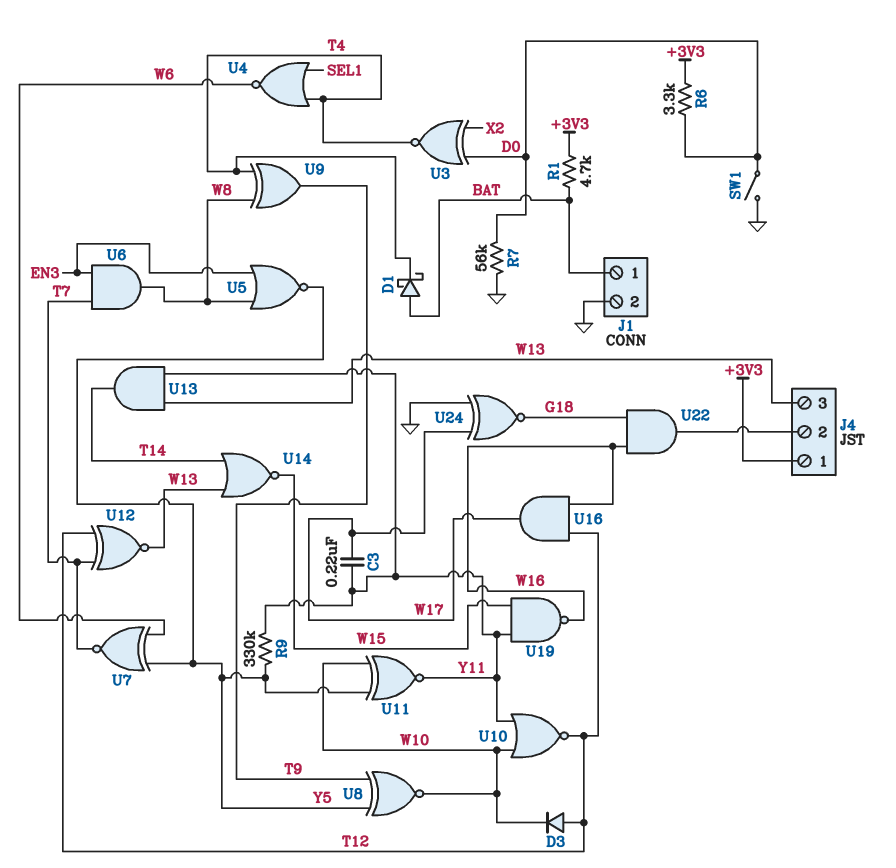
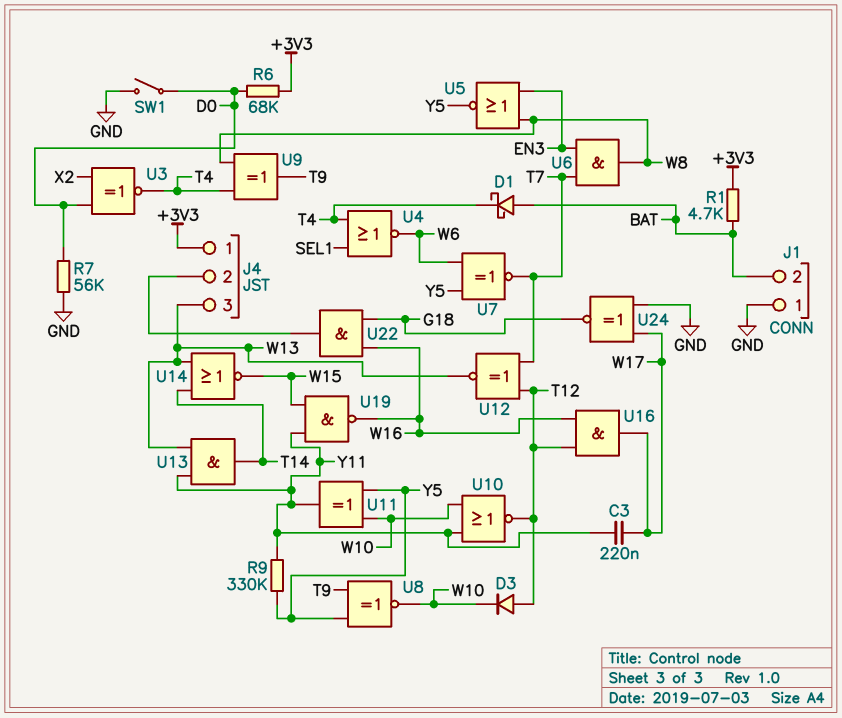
J1 pin 1: BAT -> GND
J1 pin 2: GND -> BAT
R6: 3.3k (+3V3, D0) -> 68k (+3V3, D0)
U11: XNOR (in W10, in Y5, out Y11) -> XOR (in W10, in Y5, out Y11)

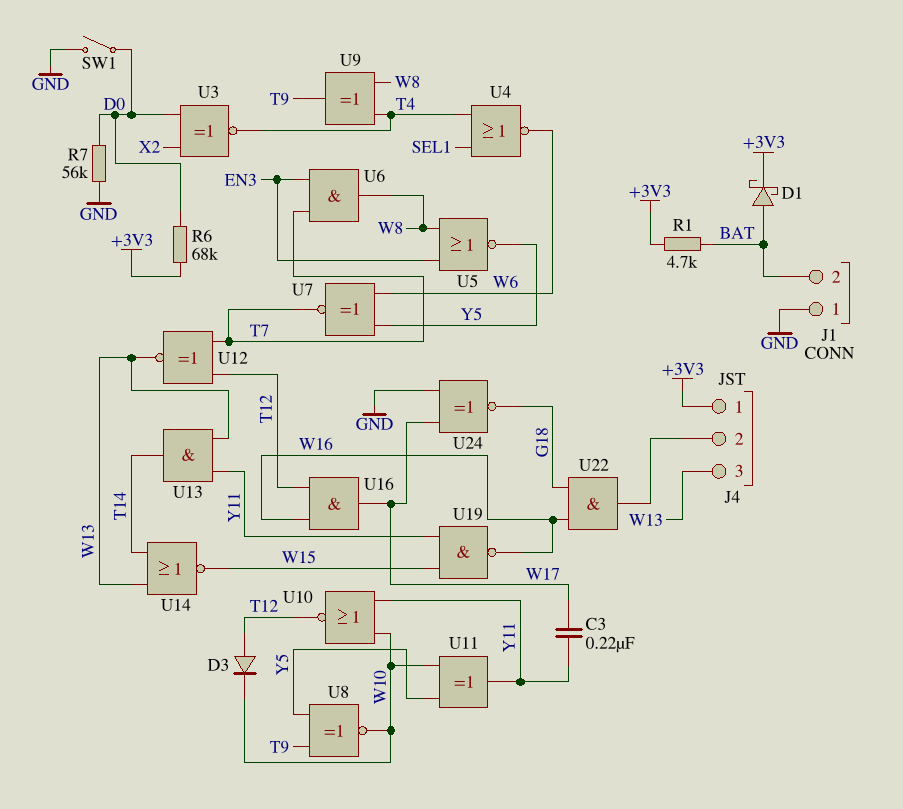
D1: schottky (A BAT, K T4) -> schottky (A BAT, K +3V3)
R9: 330k (Y5, Y11) -> none

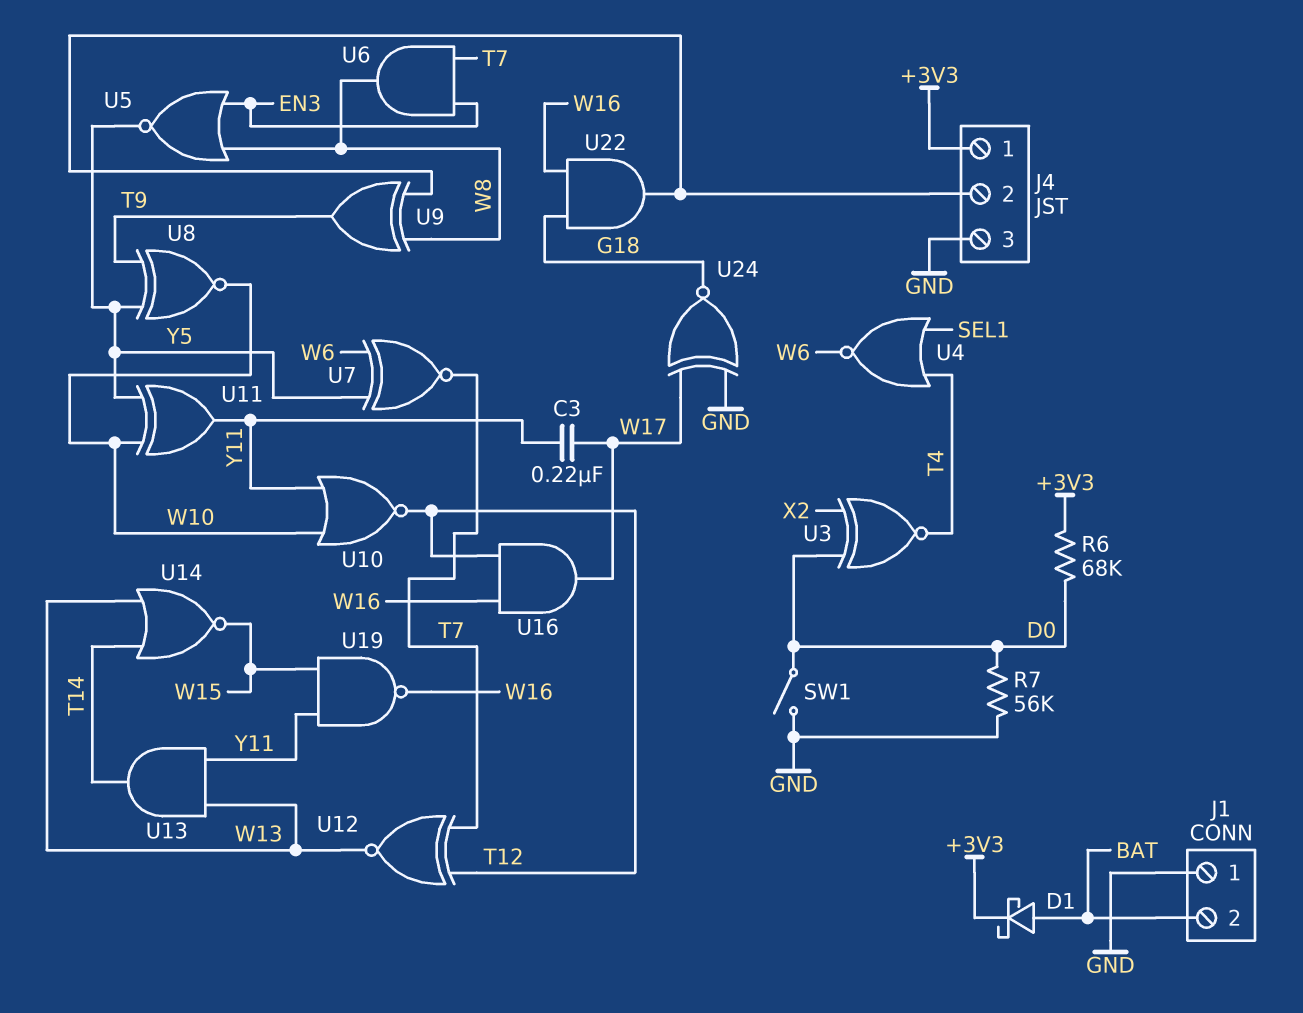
D3: diode (A T12, K W10) -> none
J4 pin 3: W13 -> GND
R1: 4.7k (+3V3, BAT) -> none
U9: XOR (in T4, in W8, out T9) -> XOR (in J4/2, in W8, out T9)

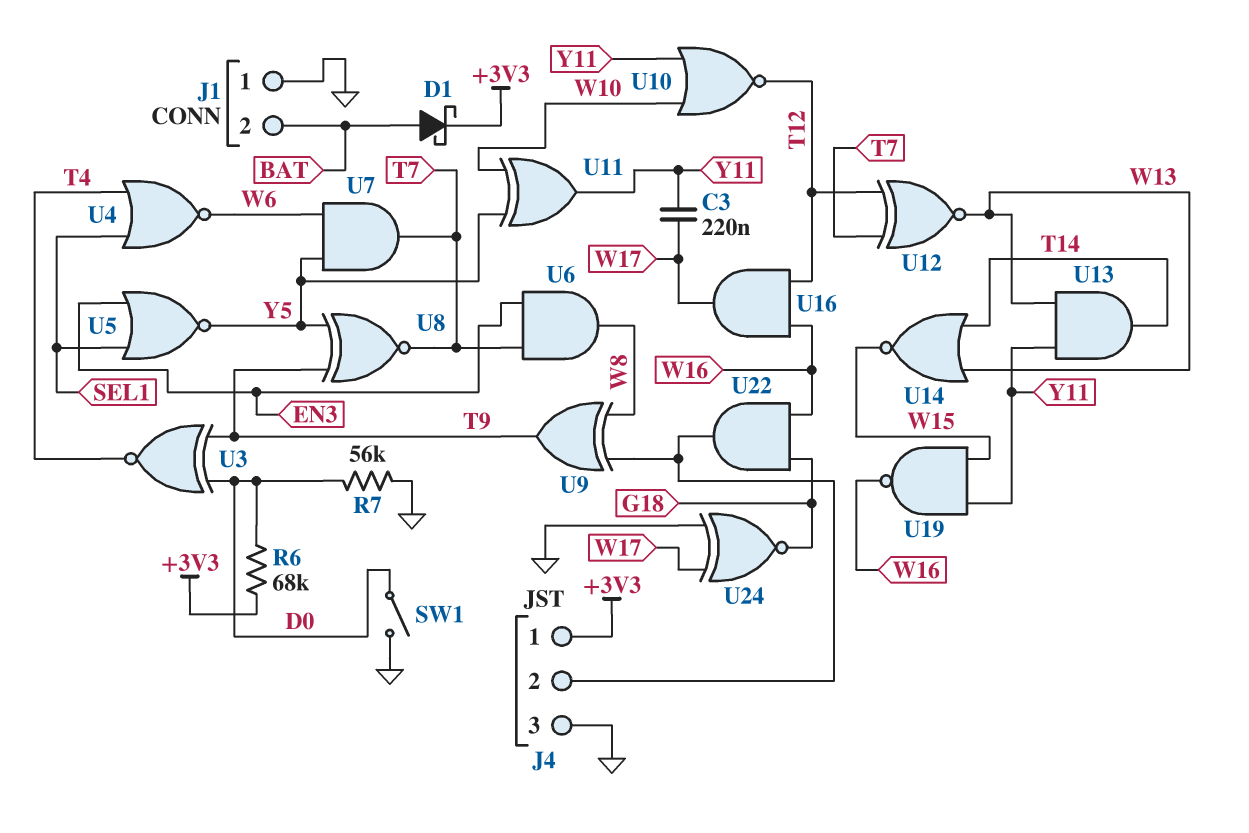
U3: XNOR (in D0, in X2, out T4) -> XNOR (in D0, in T9, out T4)
U5: NOR (in EN3, in W8, out Y5) -> NOR (in EN3, in SEL1, out Y5)
U7: XNOR (in W6, in Y5, out T7) -> AND (in W6, in Y5, out T7)
U8: XNOR (in T9, in Y5, out W10) -> XNOR (in T9, in Y5, out T7)

